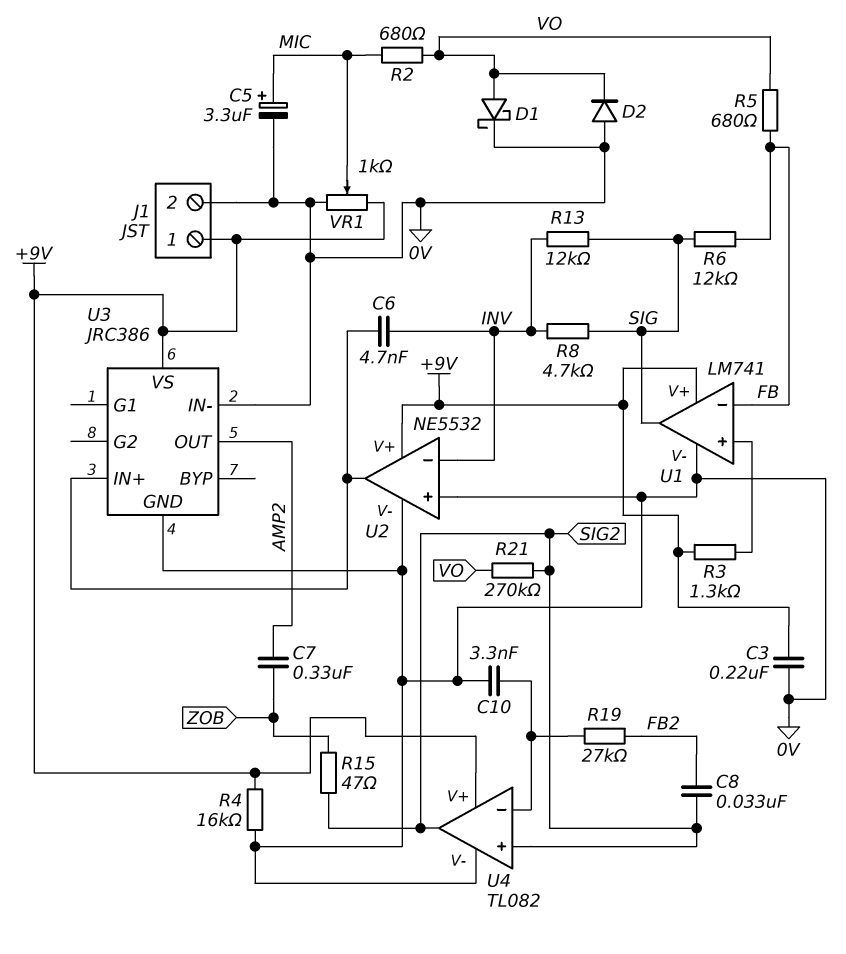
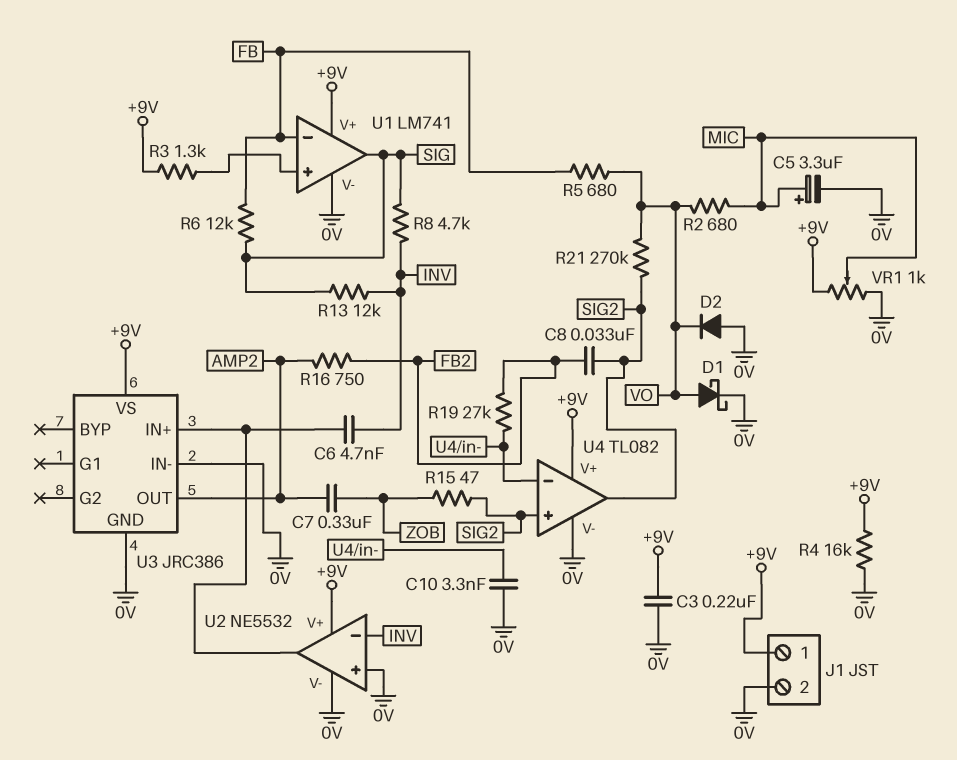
R16: none -> 750 (AMP2, FB2)

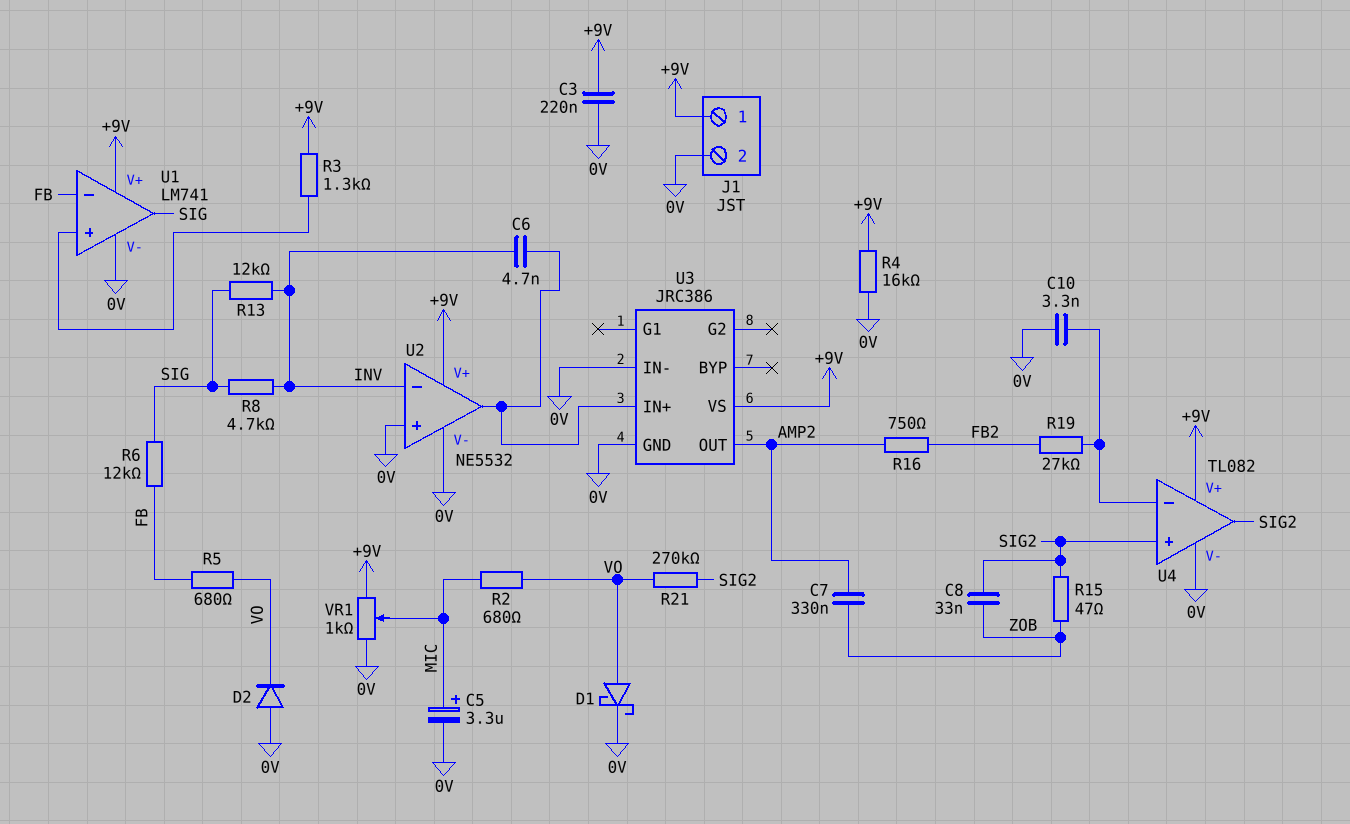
C8: 33nF (FB2, SIG2) -> 33nF (SIG2, ZOB)

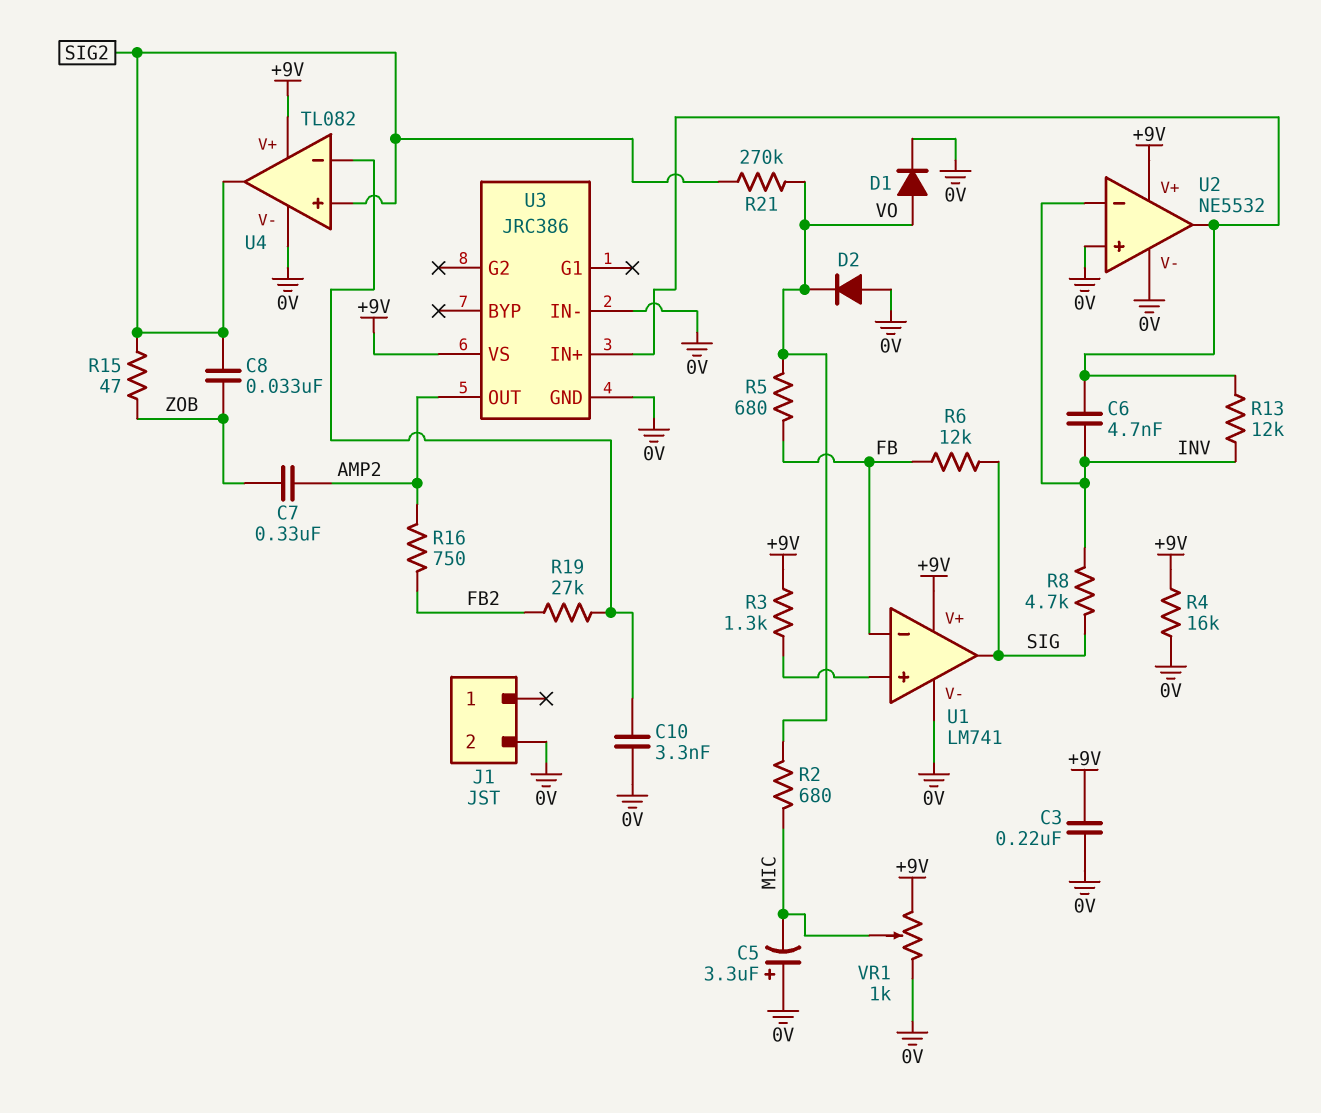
C5: 3.3uF (plus MIC, minus 0V) -> 3.3uF (plus 0V, minus MIC)
D1: schottky (A VO, K 0V) -> diode (A VO, K 0V)
J1 pin 1: +9V -> none
R13: 12k (INV, SIG) -> 12k (INV, U2/out)

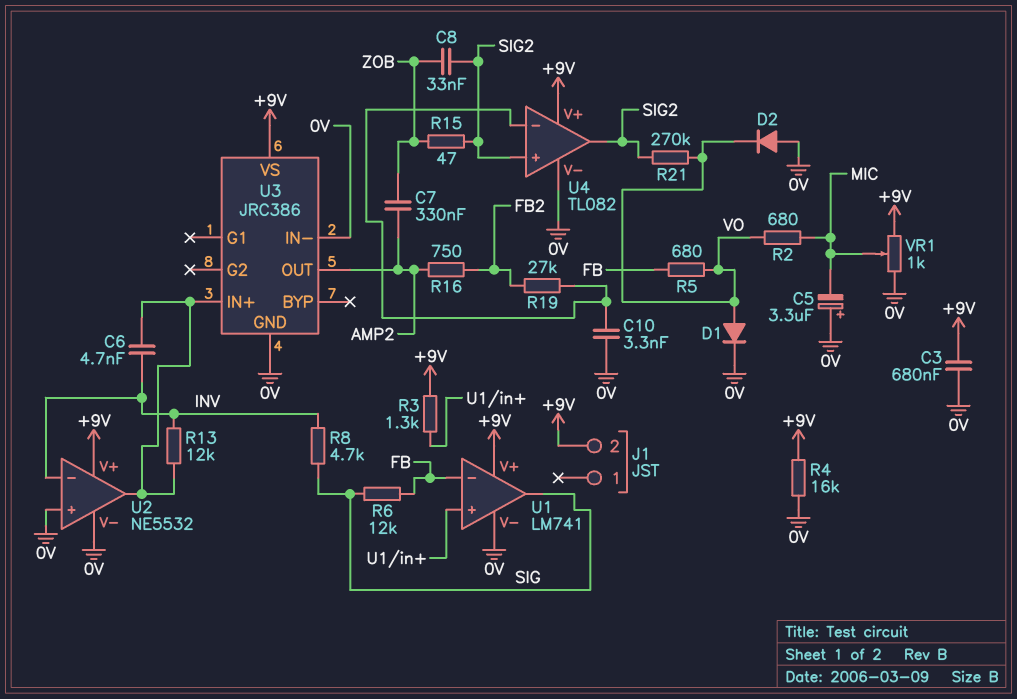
C3: 220nF (+9V, 0V) -> 680nF (+9V, 0V)
J1 pin 2: 0V -> +9V

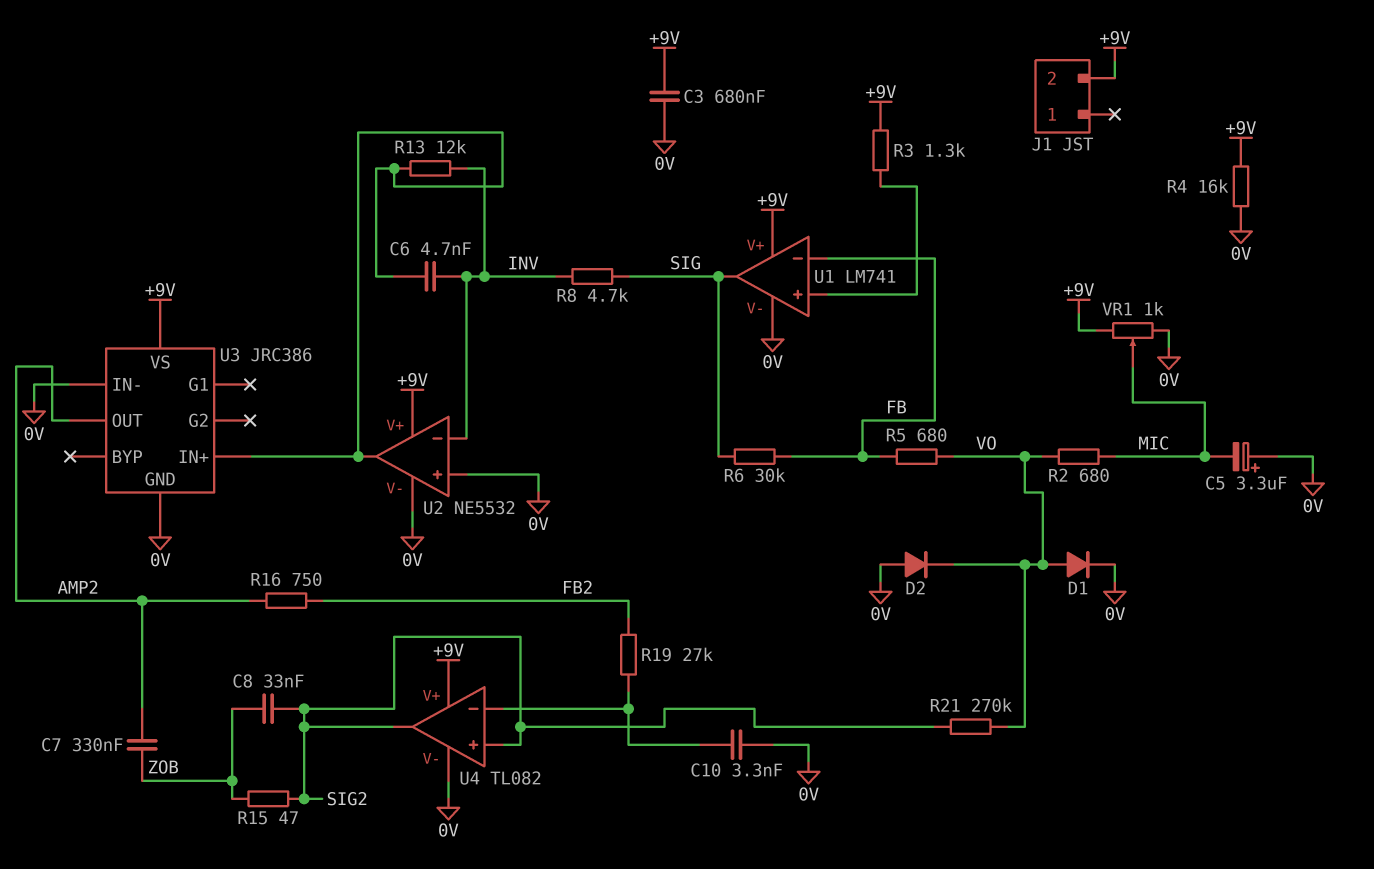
R6: 12k (FB, SIG) -> 30k (FB, SIG)

